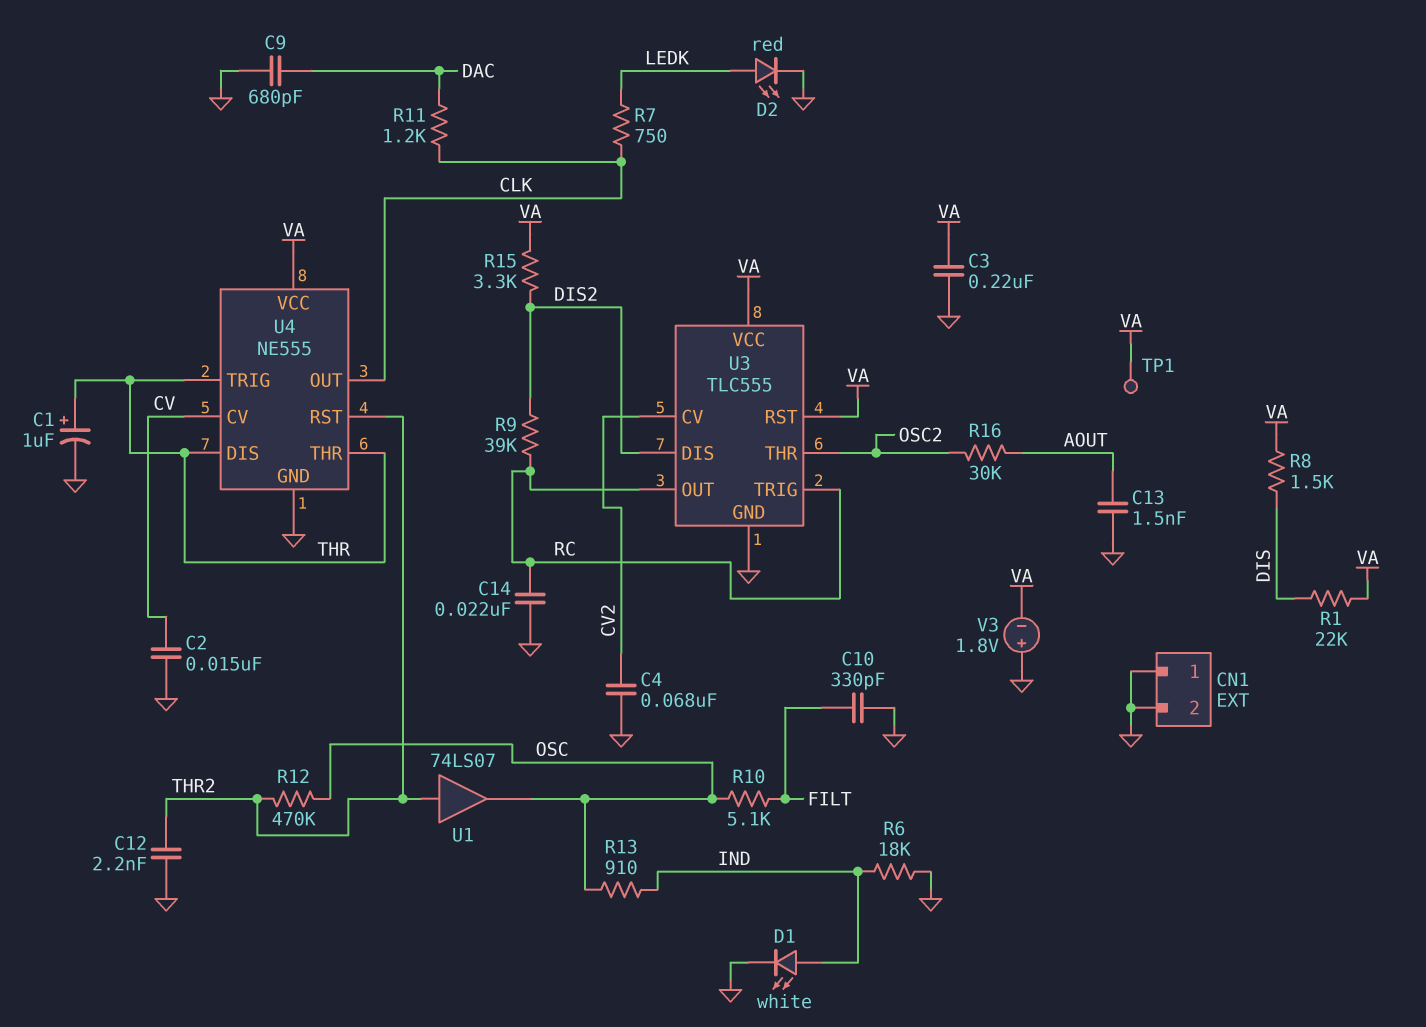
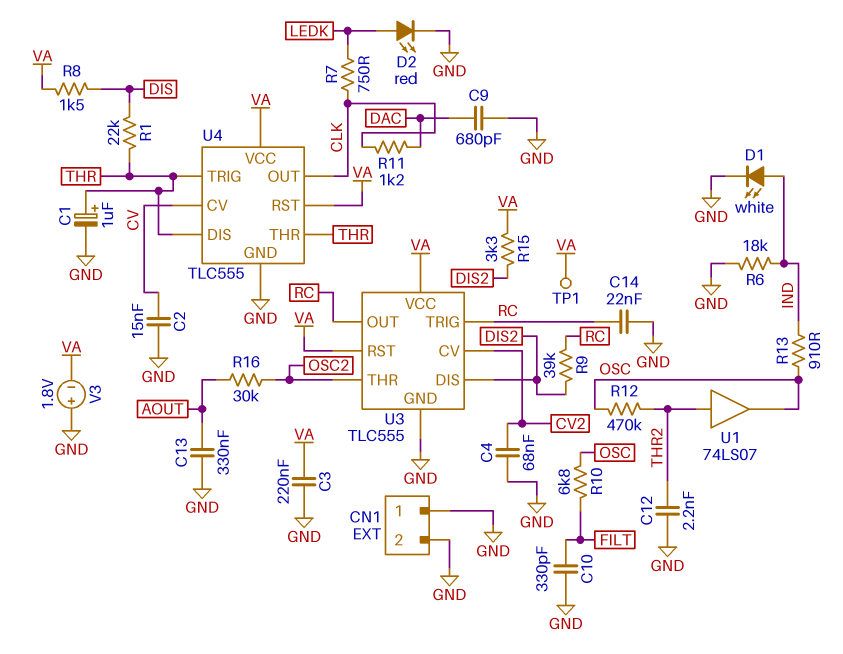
C13: 1.5nF (AOUT, GND) -> 330nF (AOUT, GND)
R1: 22k (DIS, VA) -> 22k (DIS, THR)
R10: 5.1k (FILT, OSC) -> 6.8k (FILT, OSC)
U4: NE555 -> TLC555
U4 pin RST: THR2 -> VA

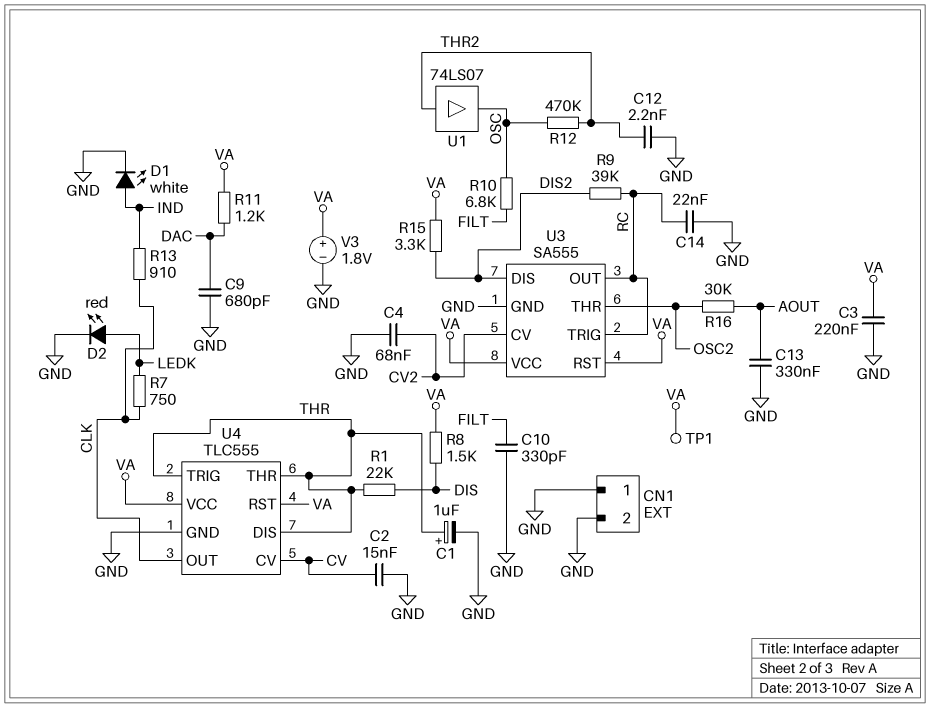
R6: 18k (GND, IND) -> none
R11: 1.2k (CLK, DAC) -> 1.2k (DAC, VA)
R13: 910 (IND, OSC) -> 910 (CLK, IND)
U3: TLC555 -> SA555
V3: 1.8V (plus GND, minus VA) -> 1.8V (plus VA, minus GND)

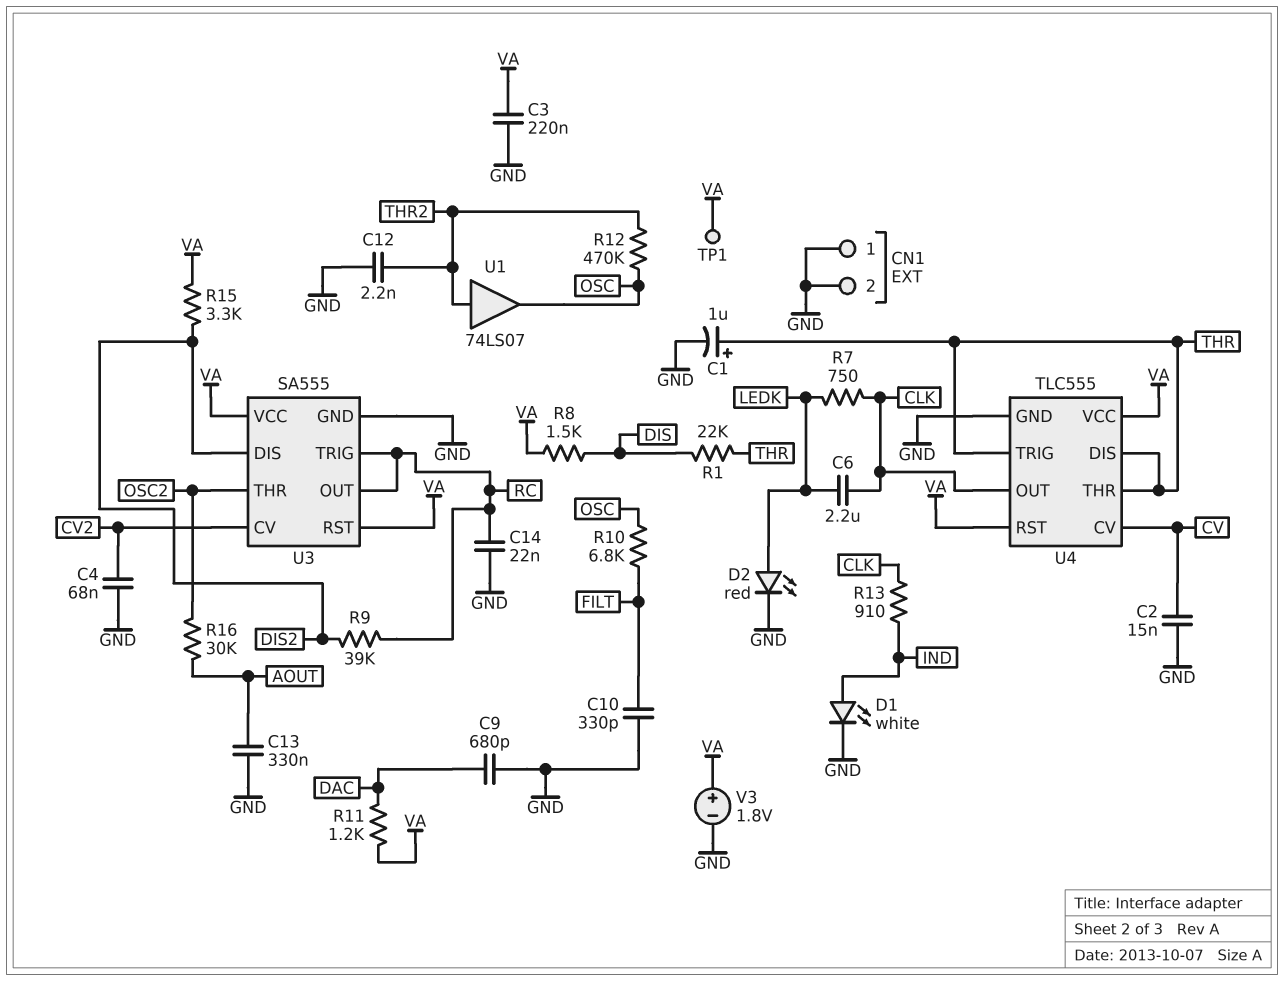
C6: none -> 2.2uF (CLK, LEDK)

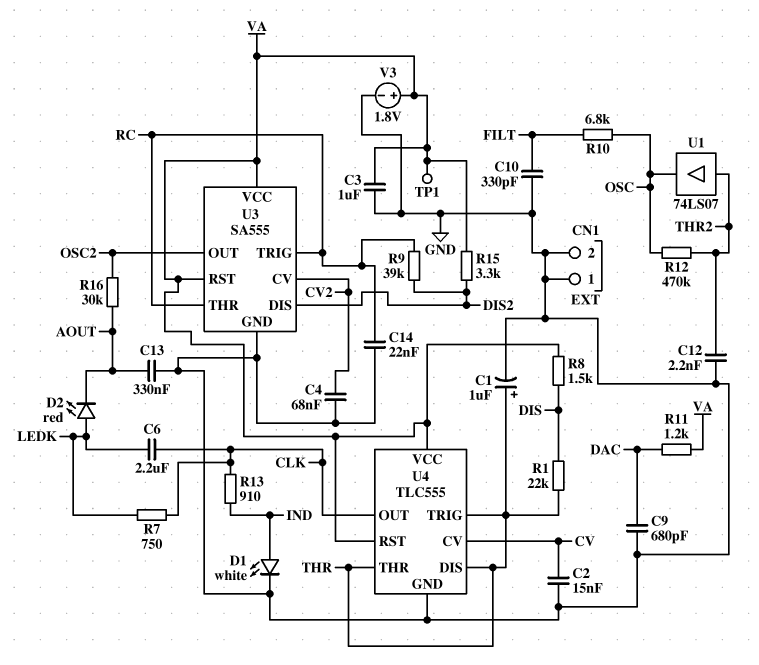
C3: 220nF (GND, VA) -> 1uF (GND, VA)
D2: LED red (A LEDK, K GND) -> LED red (A LEDK, K AOUT)
U3 pin OUT: RC -> OSC2
U3 pin THR: OSC2 -> RC

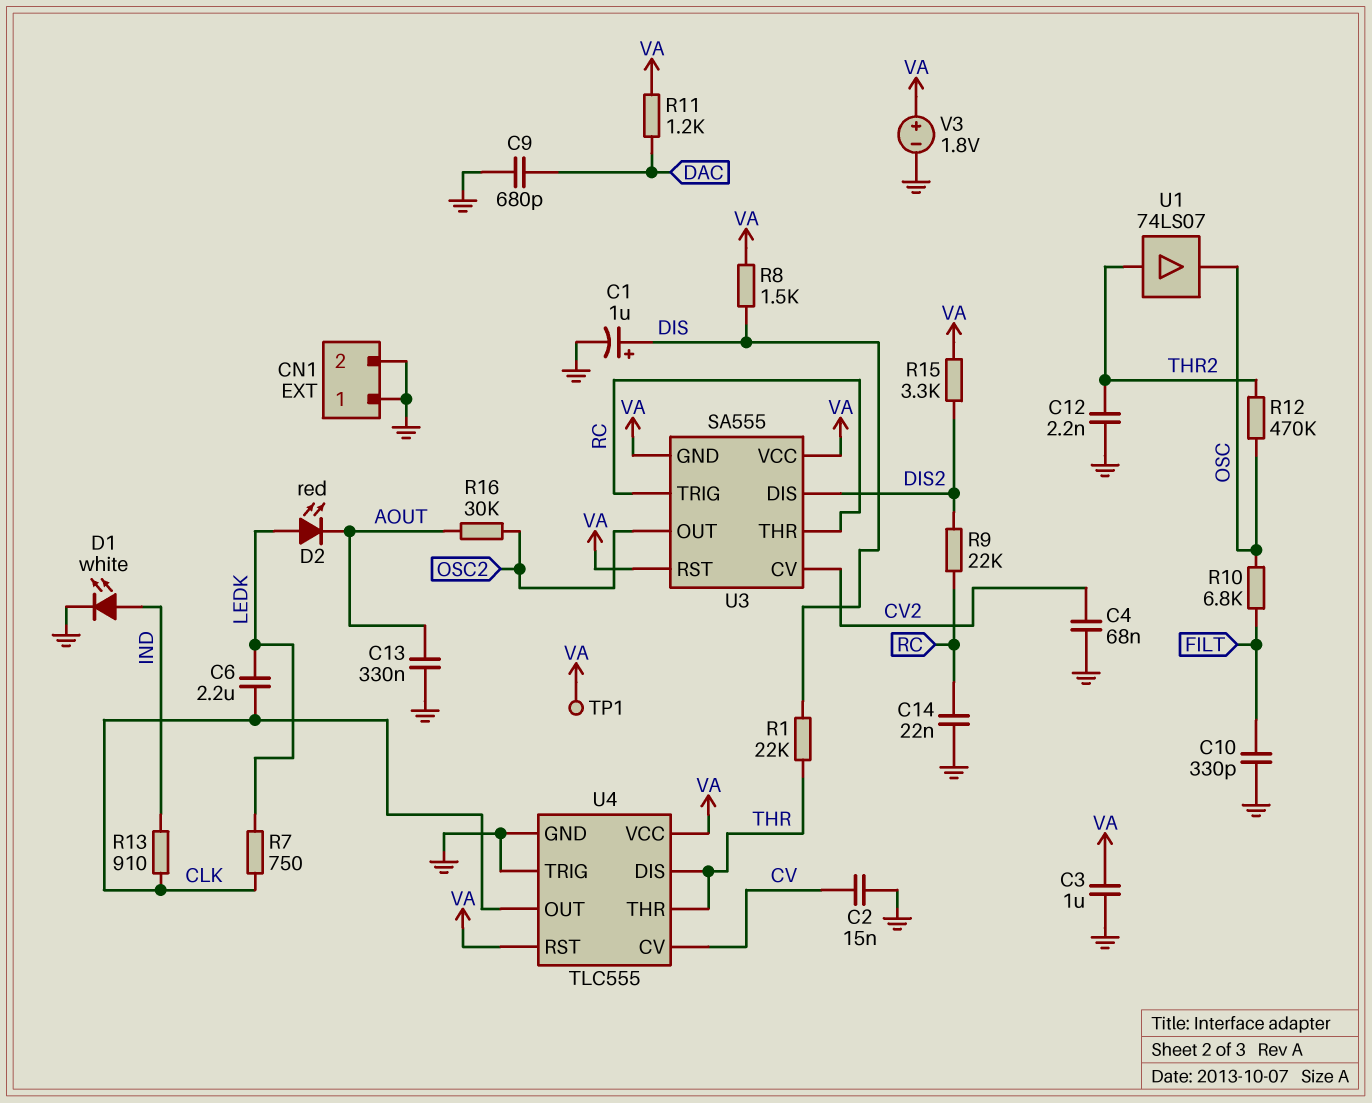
C1: 1uF (plus THR, minus GND) -> 1uF (plus DIS, minus GND)
R9: 39k (DIS2, RC) -> 22k (DIS2, RC)
U3 pin GND: GND -> VA
U4 pin TRIG: THR -> GND

